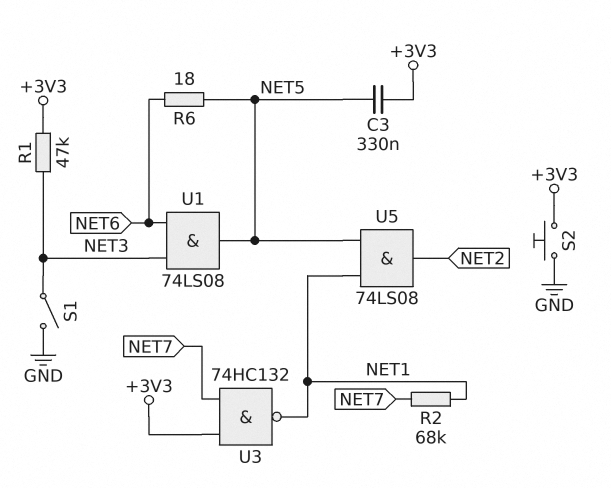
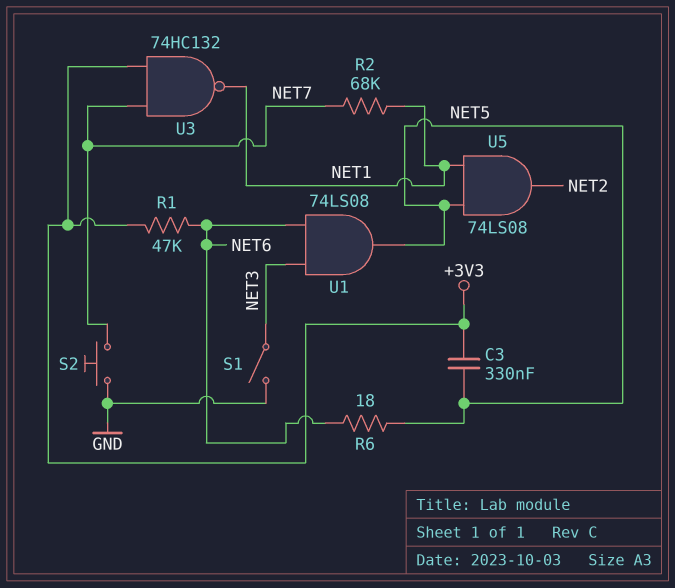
R1: 47k (+3V3, NET3) -> 47k (+3V3, NET6)
S2: button (+3V3, GND) -> button (GND, NET7)

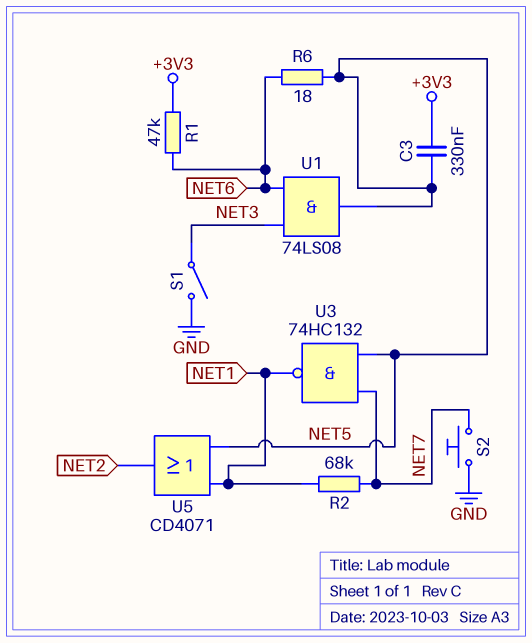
U3: NAND 74HC132 (in +3V3, in NET7, out NET1) -> NAND 74HC132 (in NET5, in NET7, out NET1)
U5: AND 74LS08 (in NET1, in NET5, out NET2) -> OR CD4071 (in NET1, in NET5, out NET2)

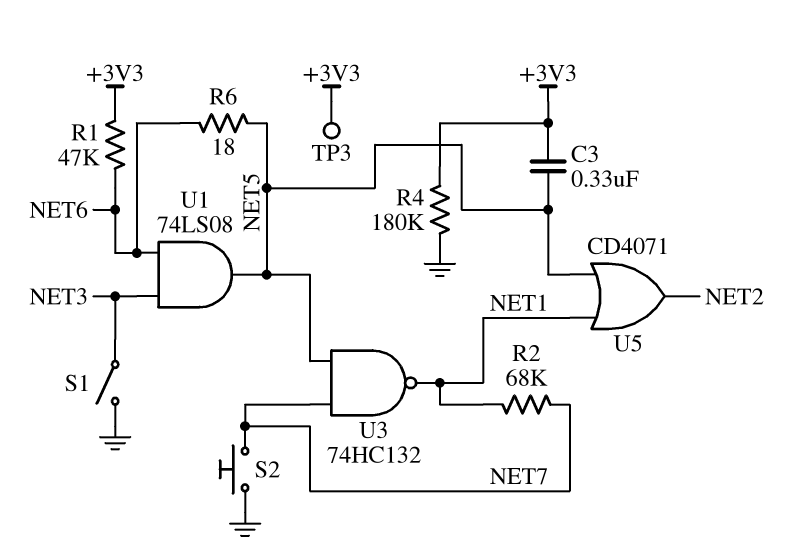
R4: none -> 180k (+3V3, GND)
TP3: none -> test point (+3V3)

